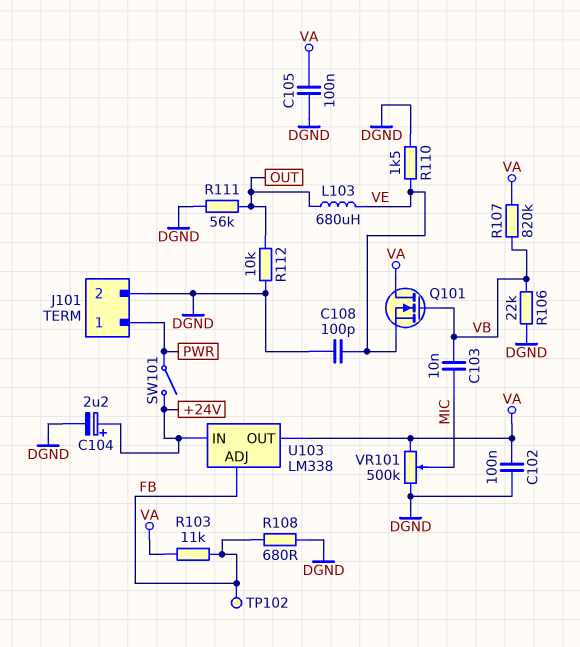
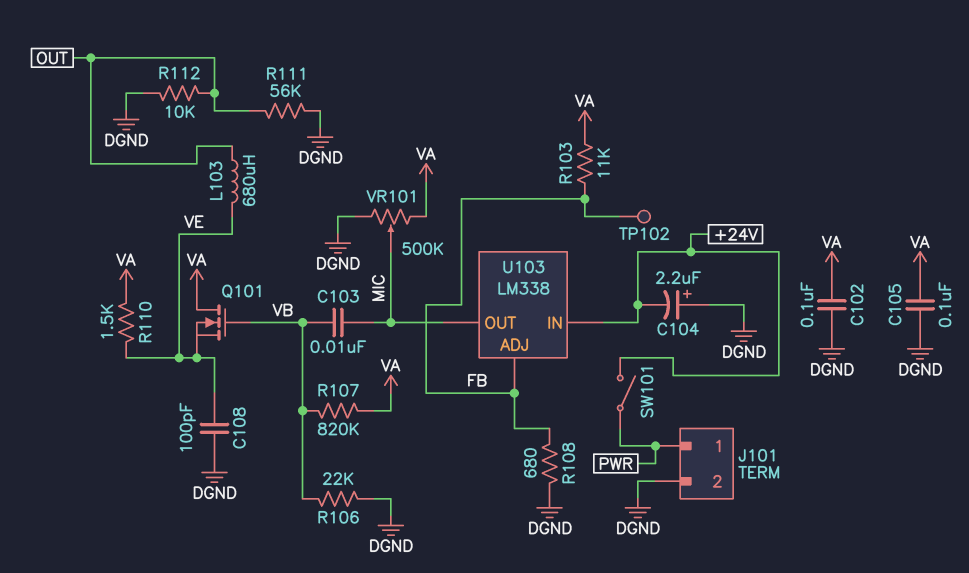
C104: 2.2uF (plus +24V, minus DGND) -> 2.2uF (plus DGND, minus +24V)
R110: 1.5k (DGND, VE) -> 1.5k (VA, VE)
U103 pin OUT: VA -> MIC

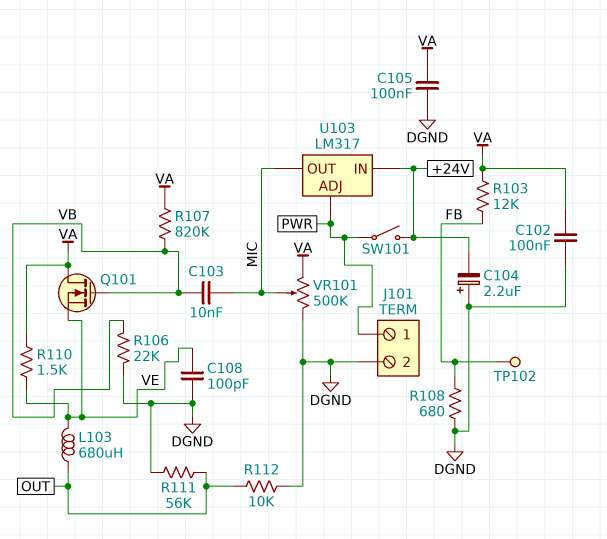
R103: 11k (FB, VA) -> 12k (FB, VA)
U103: LM338 -> LM317
U103 pin ADJ: FB -> PWR

